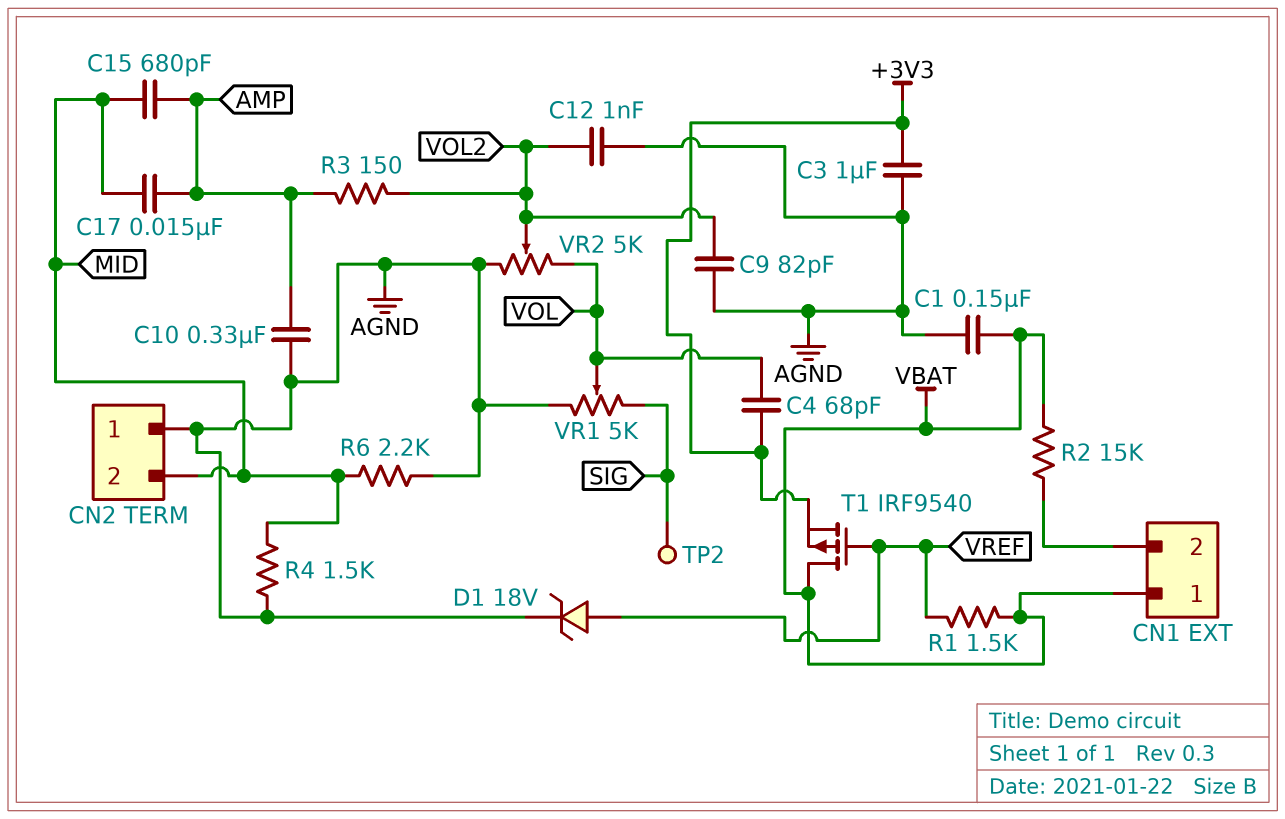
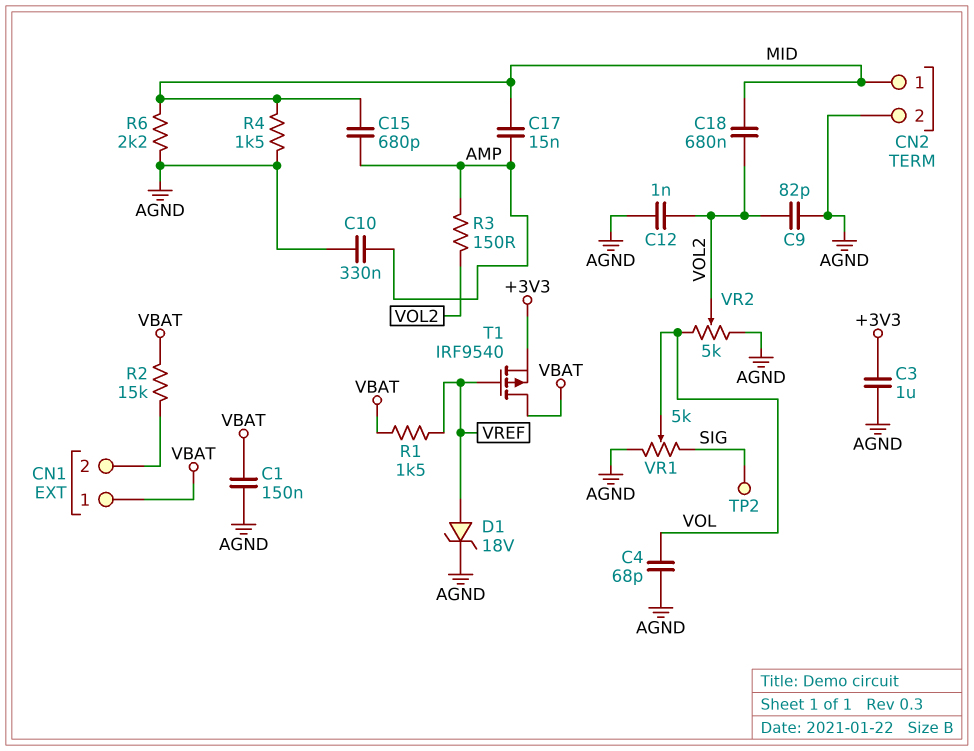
C4: 68pF (+3V3, VOL) -> 68pF (AGND, VOL)
C18: none -> 680nF (MID, VOL2)
CN2 pin 1: AGND -> MID
CN2 pin 2: MID -> AGND

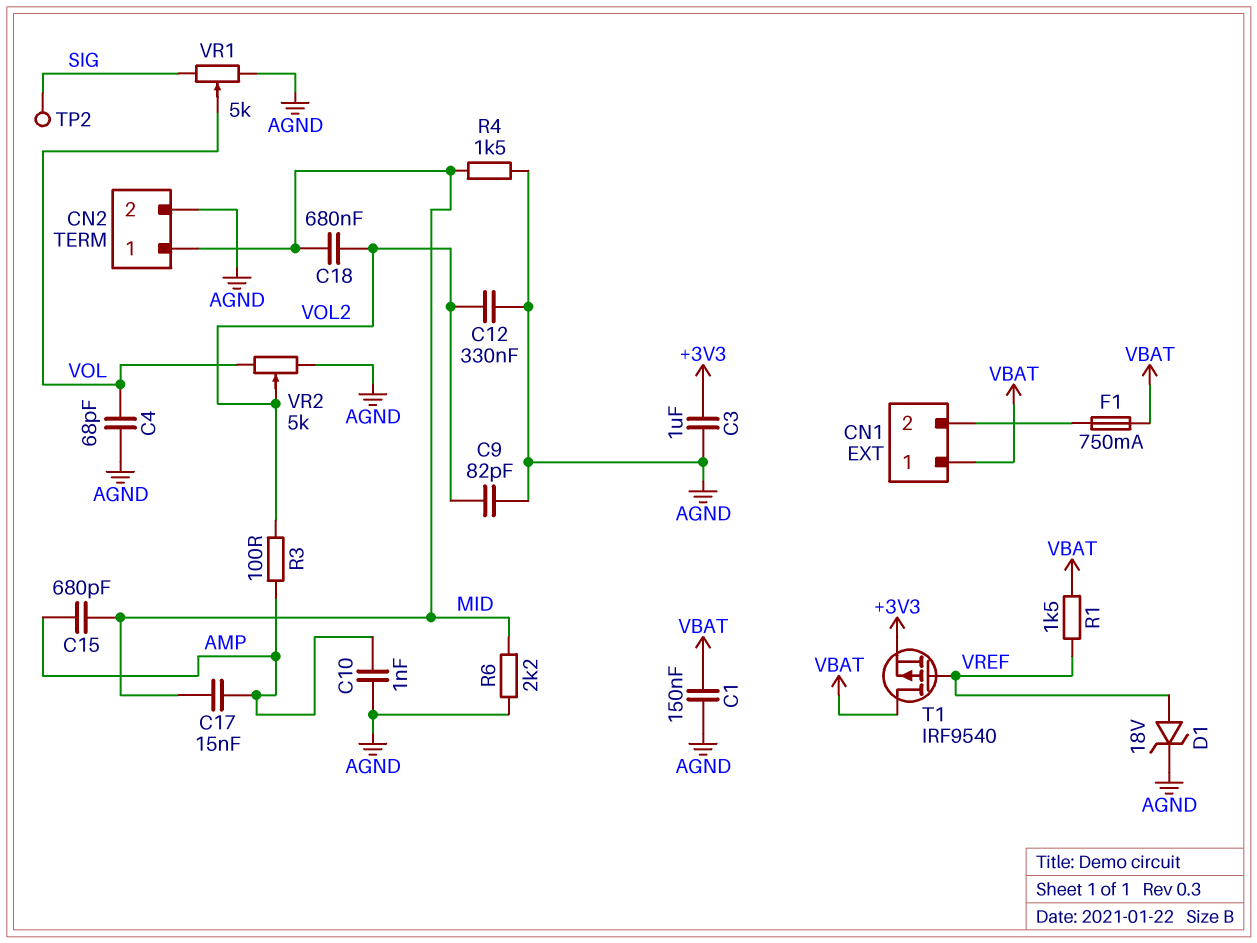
C10: 330nF (AGND, AMP) -> 1nF (AGND, AMP)
C12: 1nF (AGND, VOL2) -> 330nF (AGND, VOL2)
F1: none -> 750mA (CN1/2, VBAT)
R2: 15k (CN1/2, VBAT) -> none
R3: 150 (AMP, VOL2) -> 100 (AMP, VOL2)

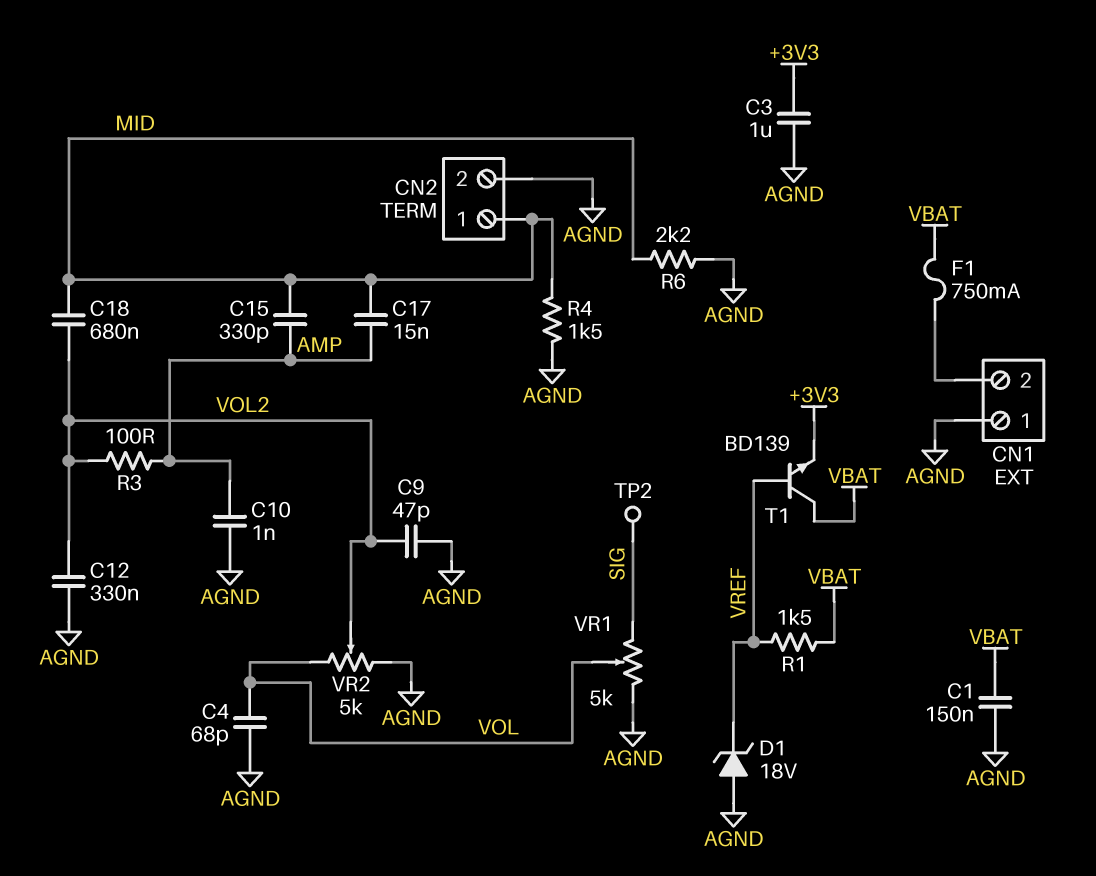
C9: 82pF (AGND, VOL2) -> 47pF (AGND, VOL2)
C15: 680pF (AMP, MID) -> 330pF (AMP, MID)
CN1 pin 1: VBAT -> AGND
D1: zener 18V (A VREF, K AGND) -> zener 18V (A AGND, K VREF)
T1: PMOS IRF9540 (G VREF, D VBAT, S +3V3) -> NPN BD139 (B VREF, C VBAT, E +3V3)

